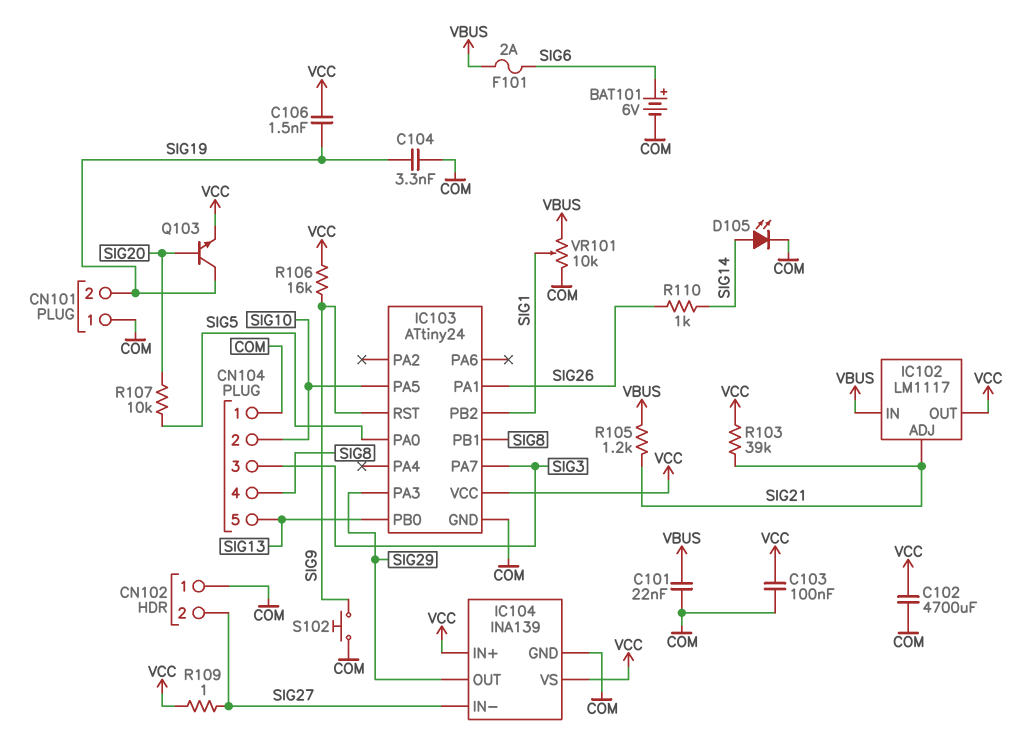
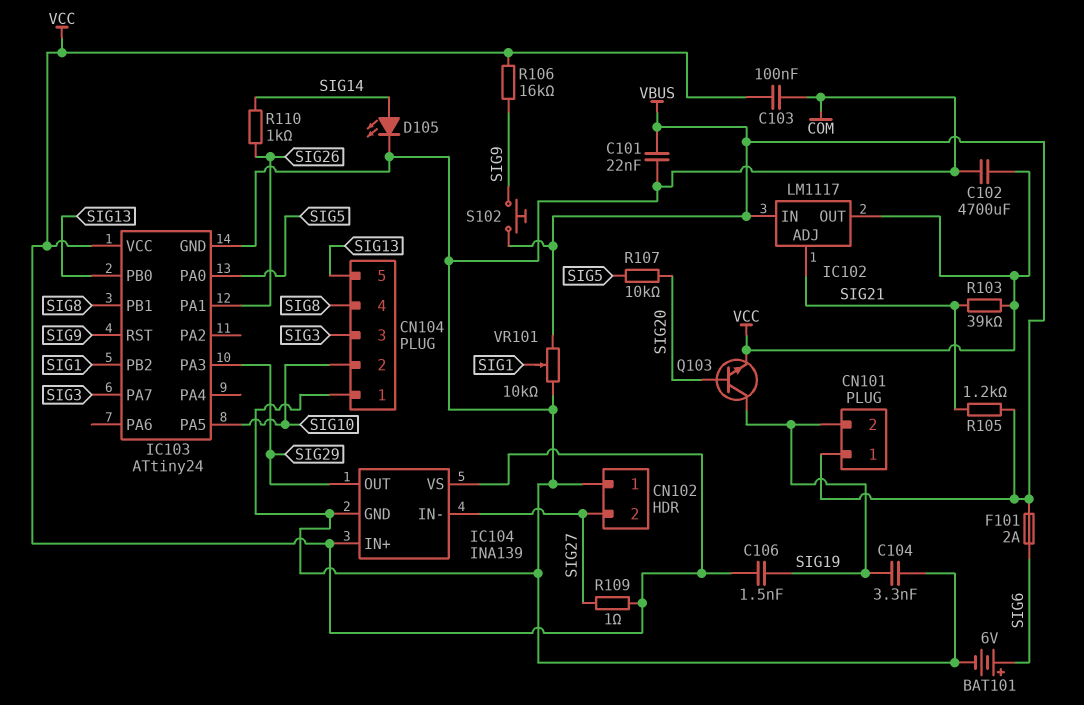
CN101 pin 1: COM -> VBUS
S102: button (COM, SIG9) -> button (SIG9, VBUS)

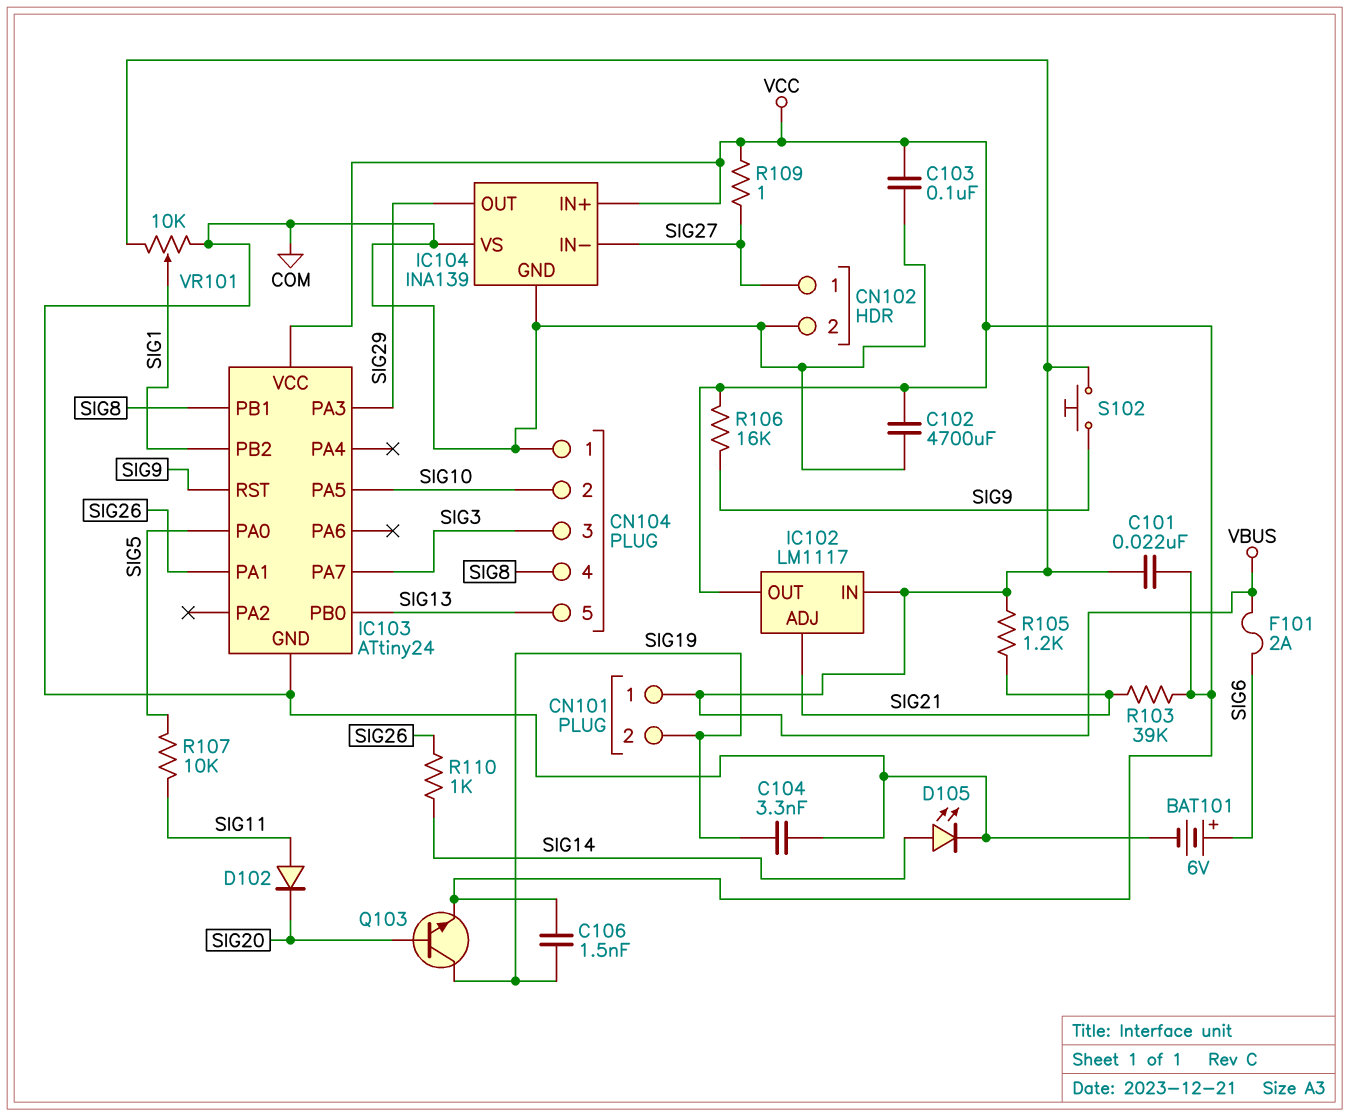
C101: 22nF (COM, VBUS) -> 22nF (VBUS, VCC)
CN102 pin 1: COM -> SIG27
CN102 pin 2: SIG27 -> COM
D102: none -> diode (A SIG11, K SIG20)
IC104 pin VS: VCC -> COM
R107: 10k (SIG5, SIG20) -> 10k (SIG5, SIG11)

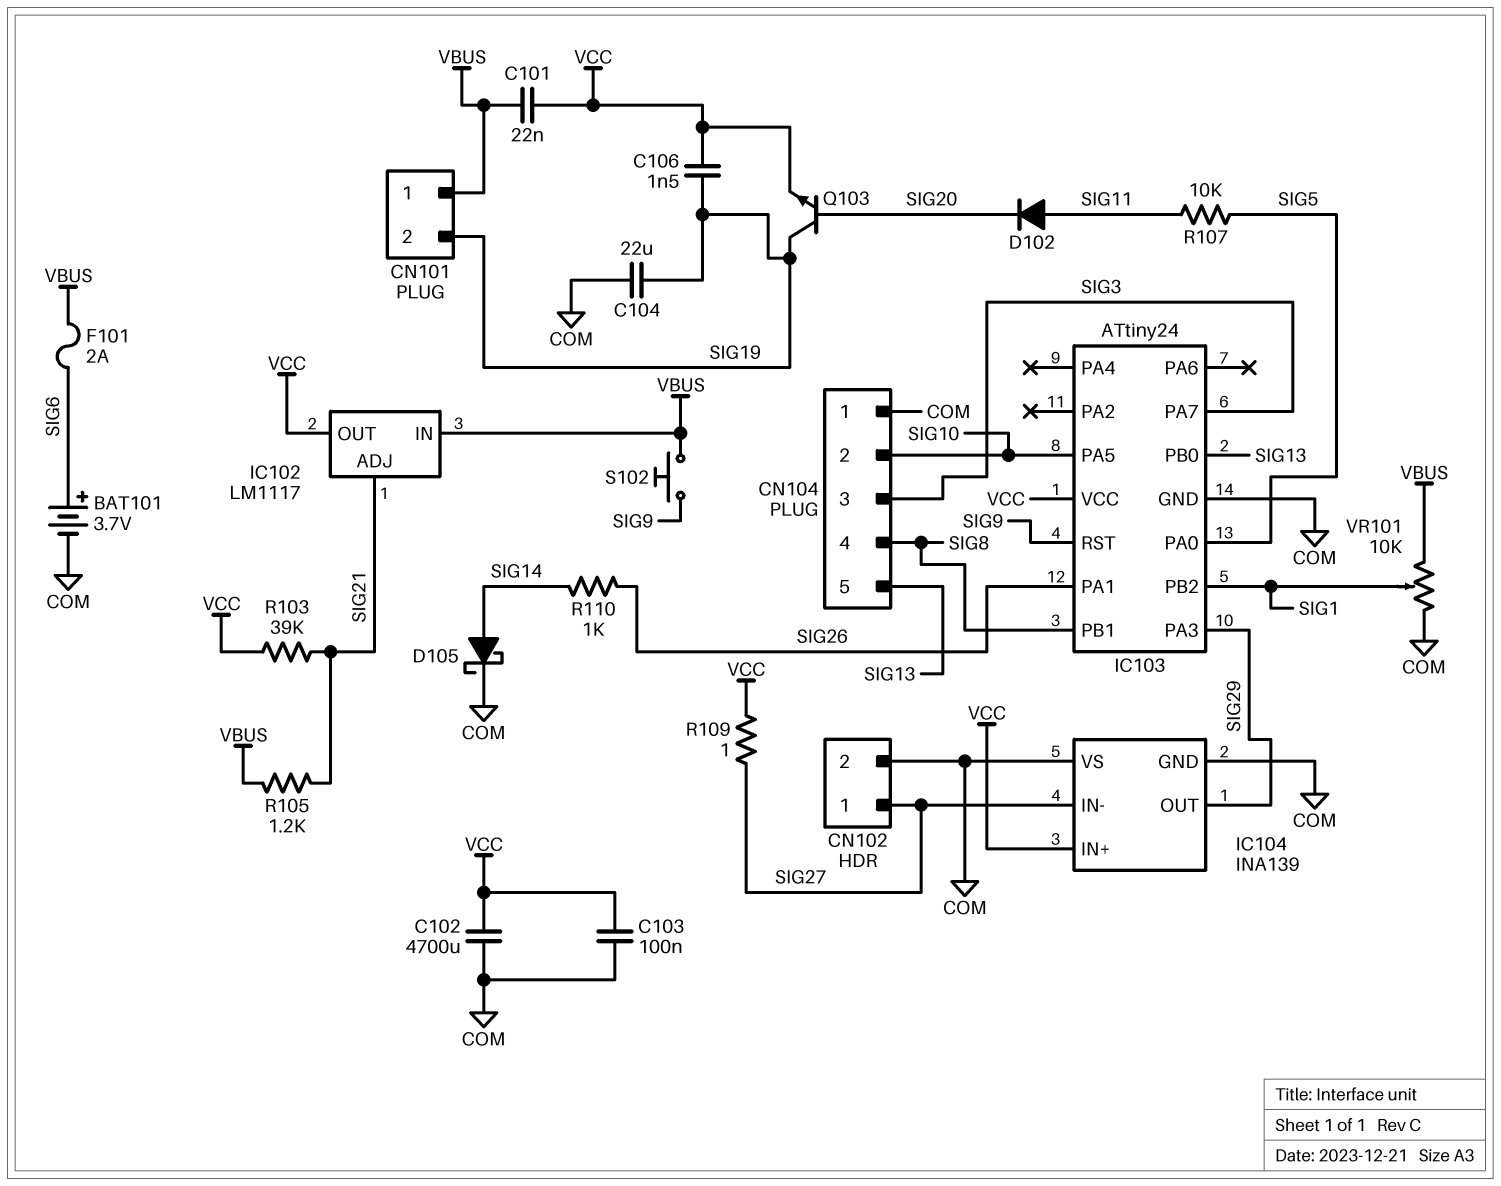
BAT101: 6V (plus SIG6, minus COM) -> 3.7V (plus SIG6, minus COM)
C104: 3.3nF (COM, SIG19) -> 22uF (COM, SIG19)
D105: LED (A SIG14, K COM) -> schottky (A SIG14, K COM)
R106: 16k (SIG9, VCC) -> none

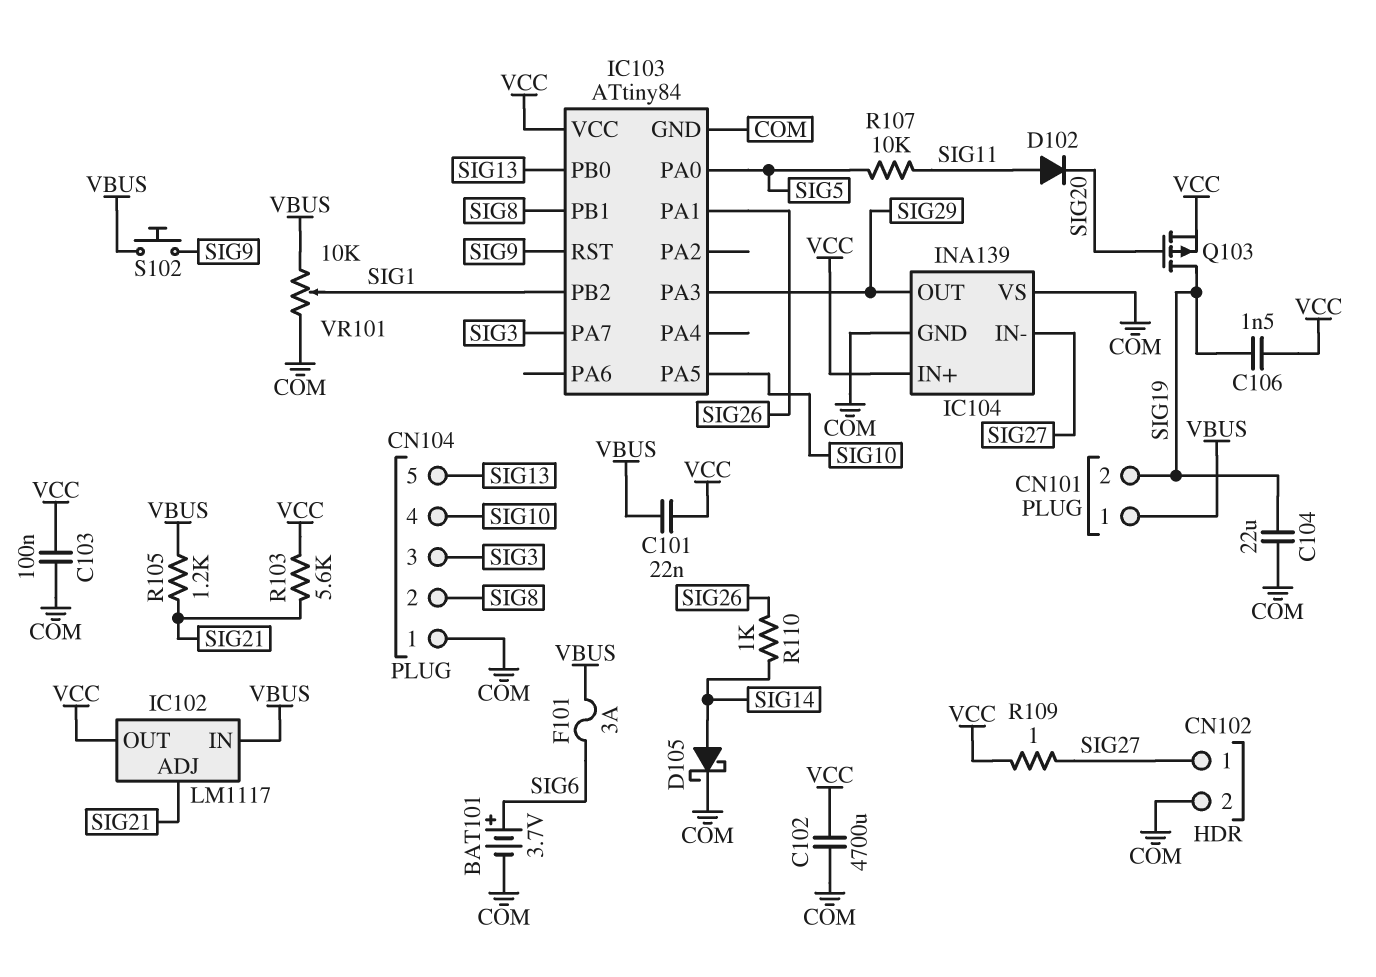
CN104 pin 2: SIG10 -> SIG8
CN104 pin 4: SIG8 -> SIG10
F101: 2A (SIG6, VBUS) -> 3A (SIG6, VBUS)
IC103: ATtiny24 -> ATtiny84
Q103: NPN (B SIG20, C SIG19, E VCC) -> PMOS (G SIG20, D SIG19, S VCC)
R103: 39k (SIG21, VCC) -> 5.6k (SIG21, VCC)

